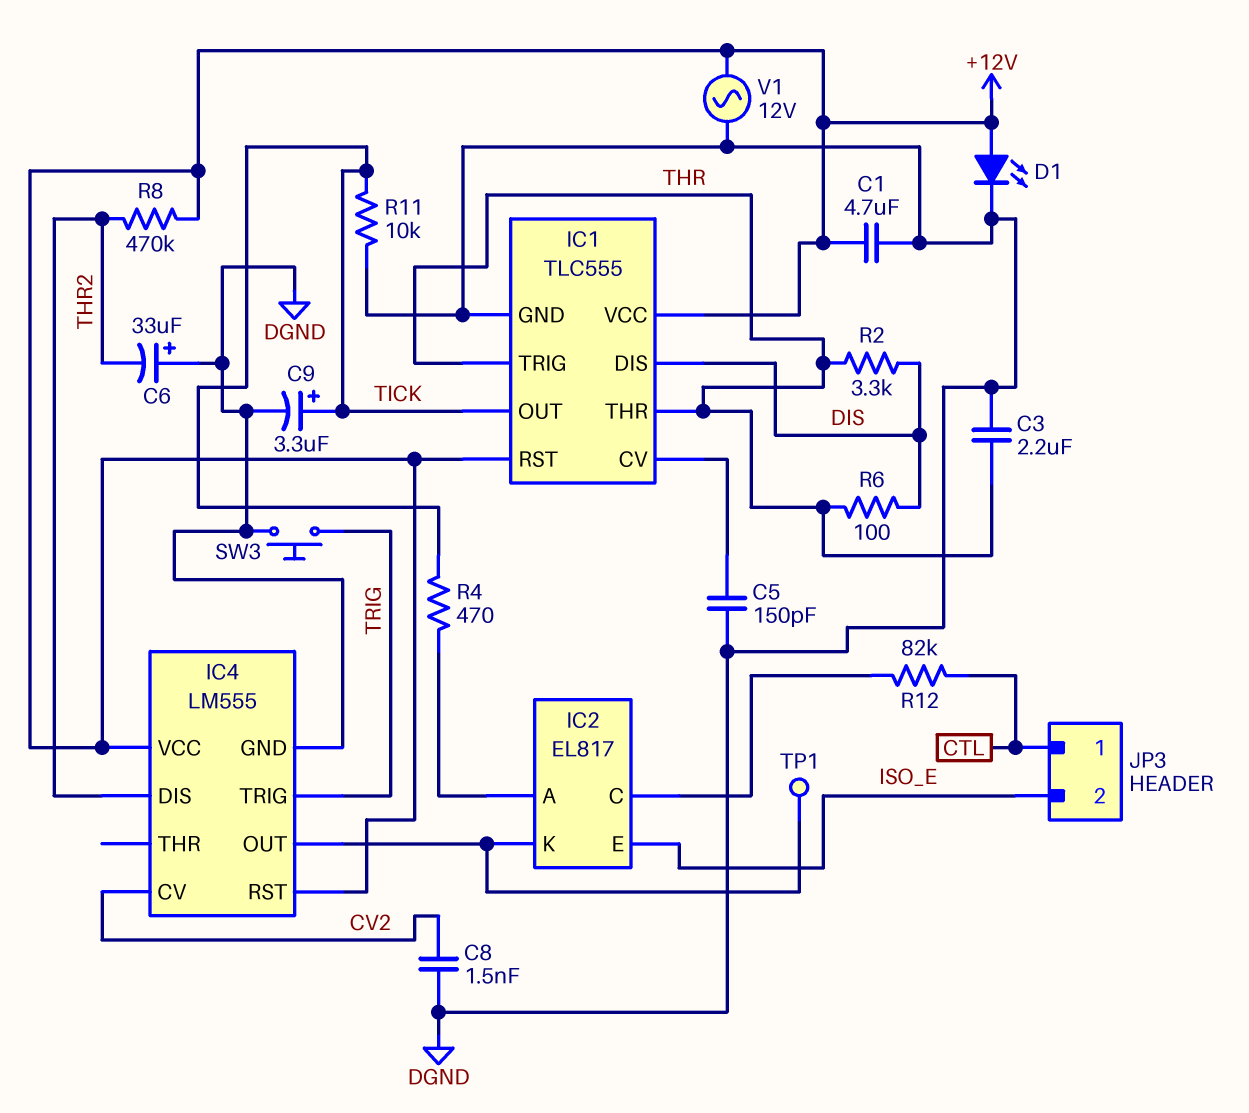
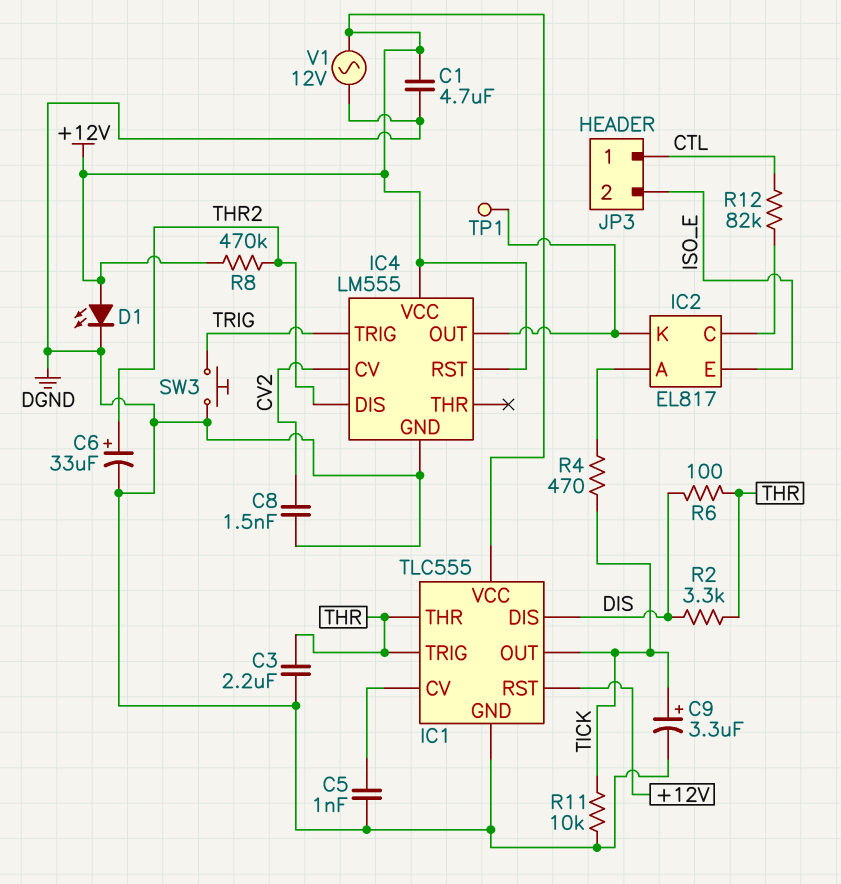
C5: 150pF (DGND, IC1/CV) -> 1nF (DGND, IC1/CV)
C6: 33uF (plus DGND, minus THR2) -> 33uF (plus THR2, minus DGND)

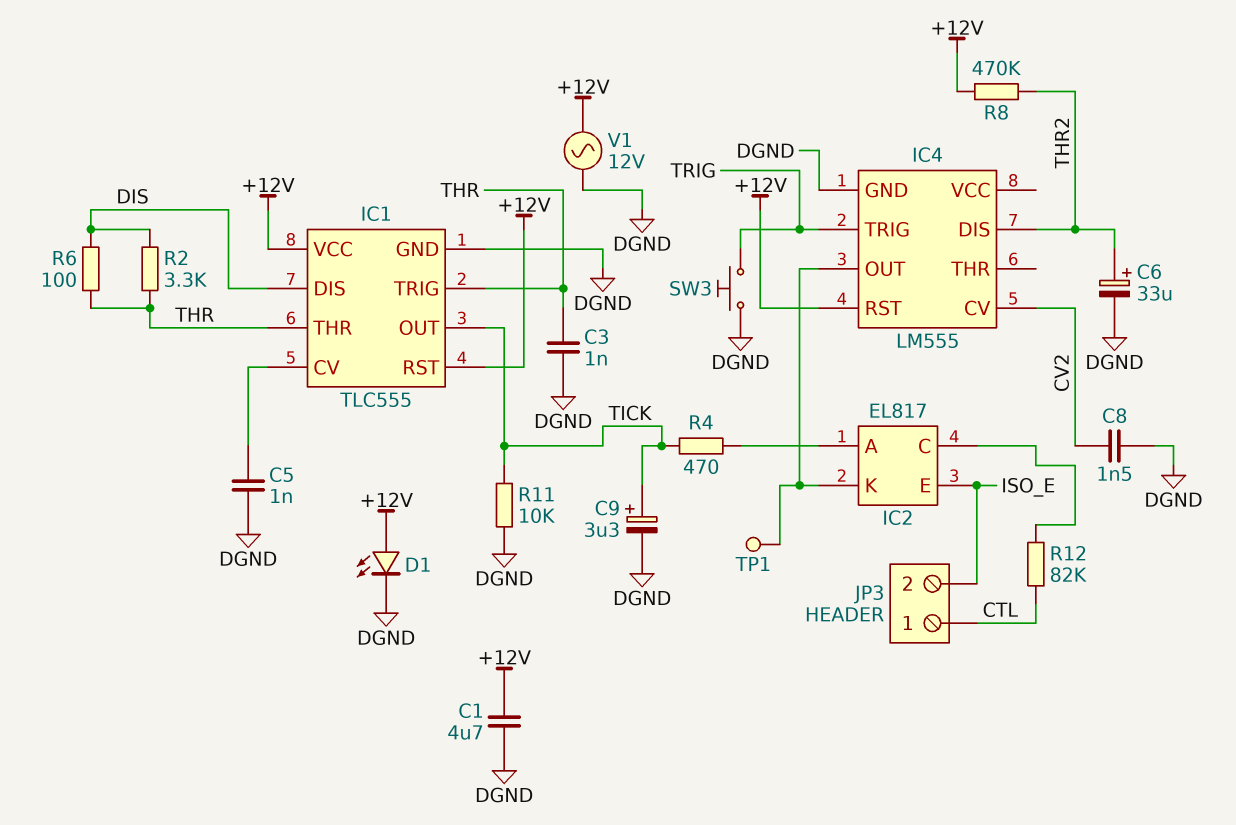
C3: 2.2uF (DGND, THR) -> 1nF (DGND, THR)
IC4 pin VCC: +12V -> none

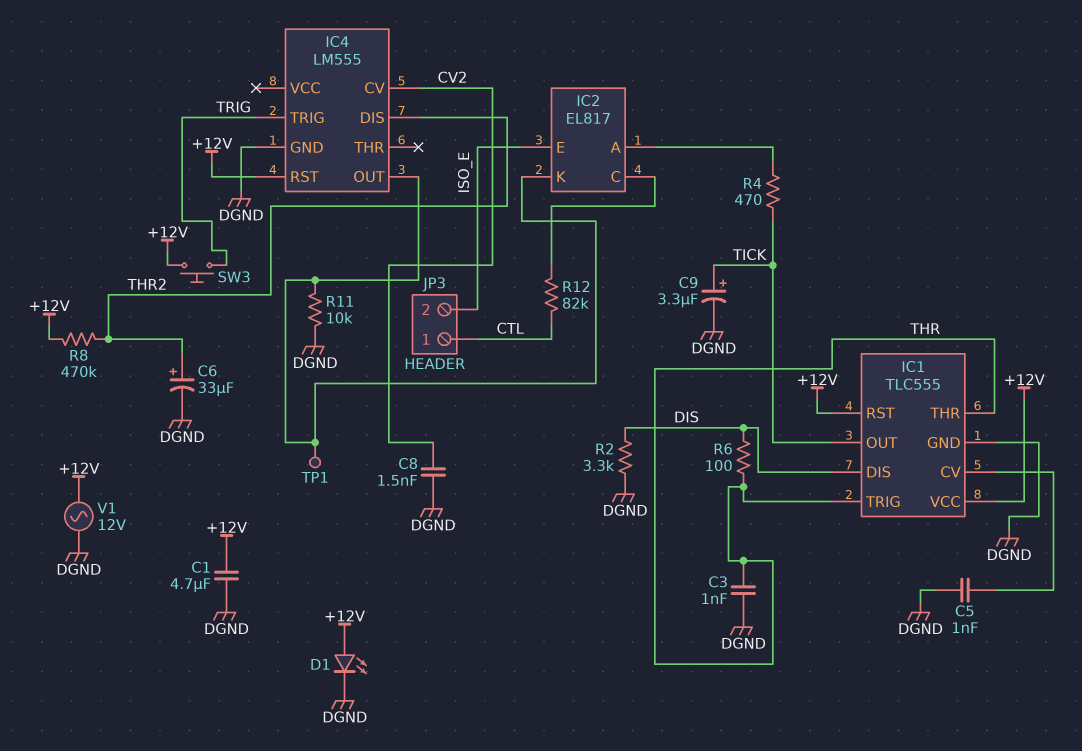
R2: 3.3k (DIS, THR) -> 3.3k (DGND, DIS)
R11: 10k (DGND, TICK) -> 10k (DGND, IC2/K)
SW3: button (DGND, TRIG) -> button (+12V, TRIG)

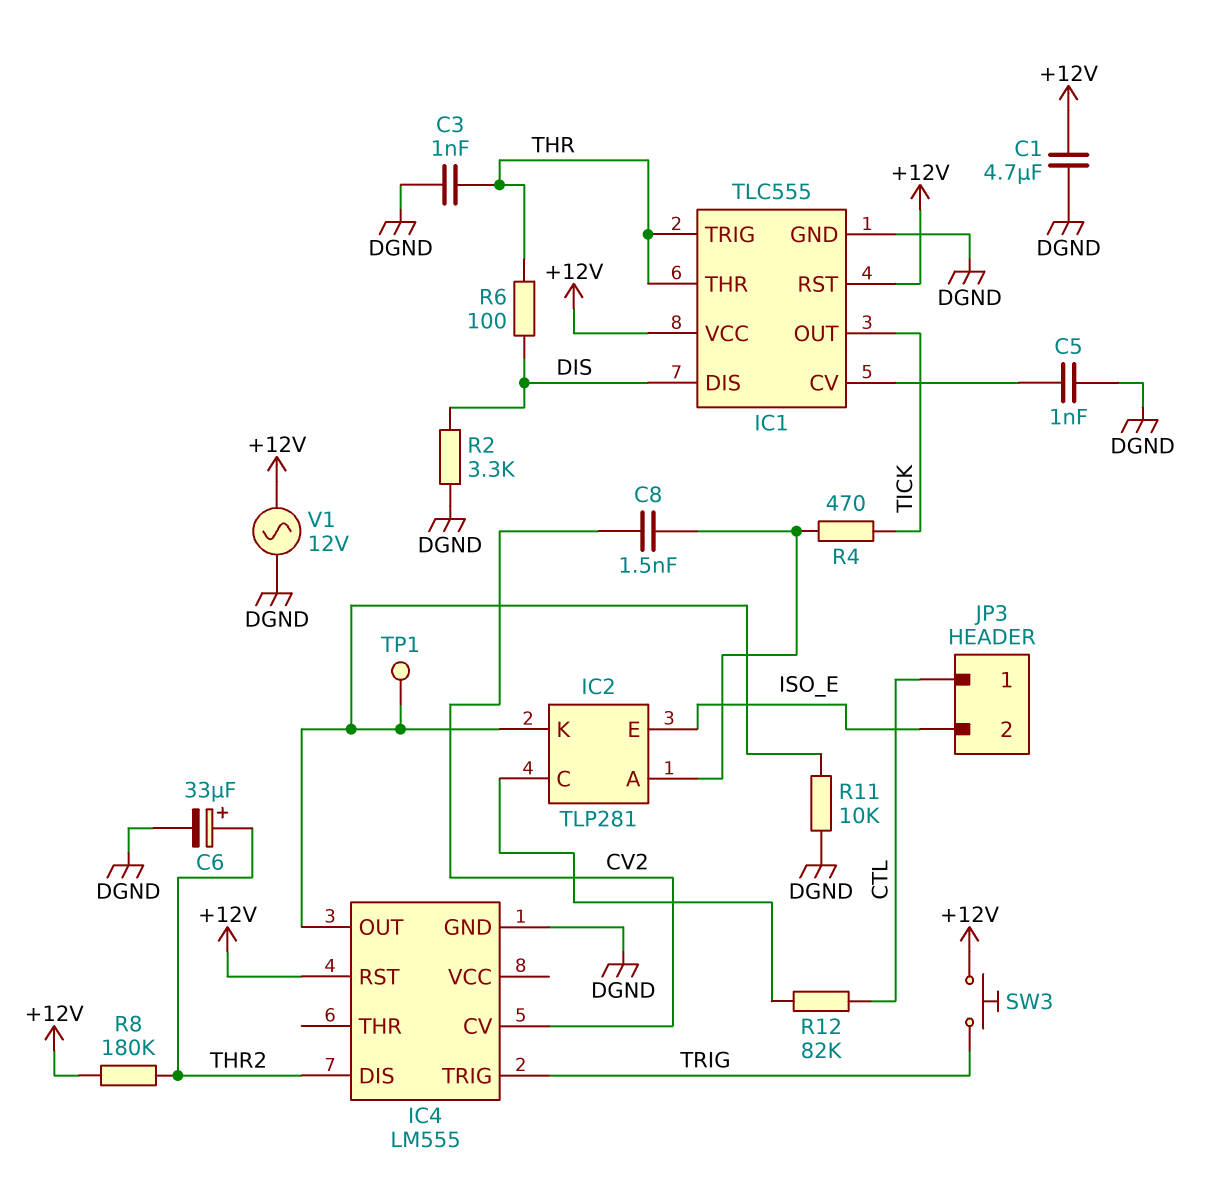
C8: 1.5nF (CV2, DGND) -> 1.5nF (CV2, IC2/A)
C9: 3.3uF (plus TICK, minus DGND) -> none
D1: LED (A +12V, K DGND) -> none
IC2: EL817 -> TLP281
R8: 470k (+12V, THR2) -> 180k (+12V, THR2)

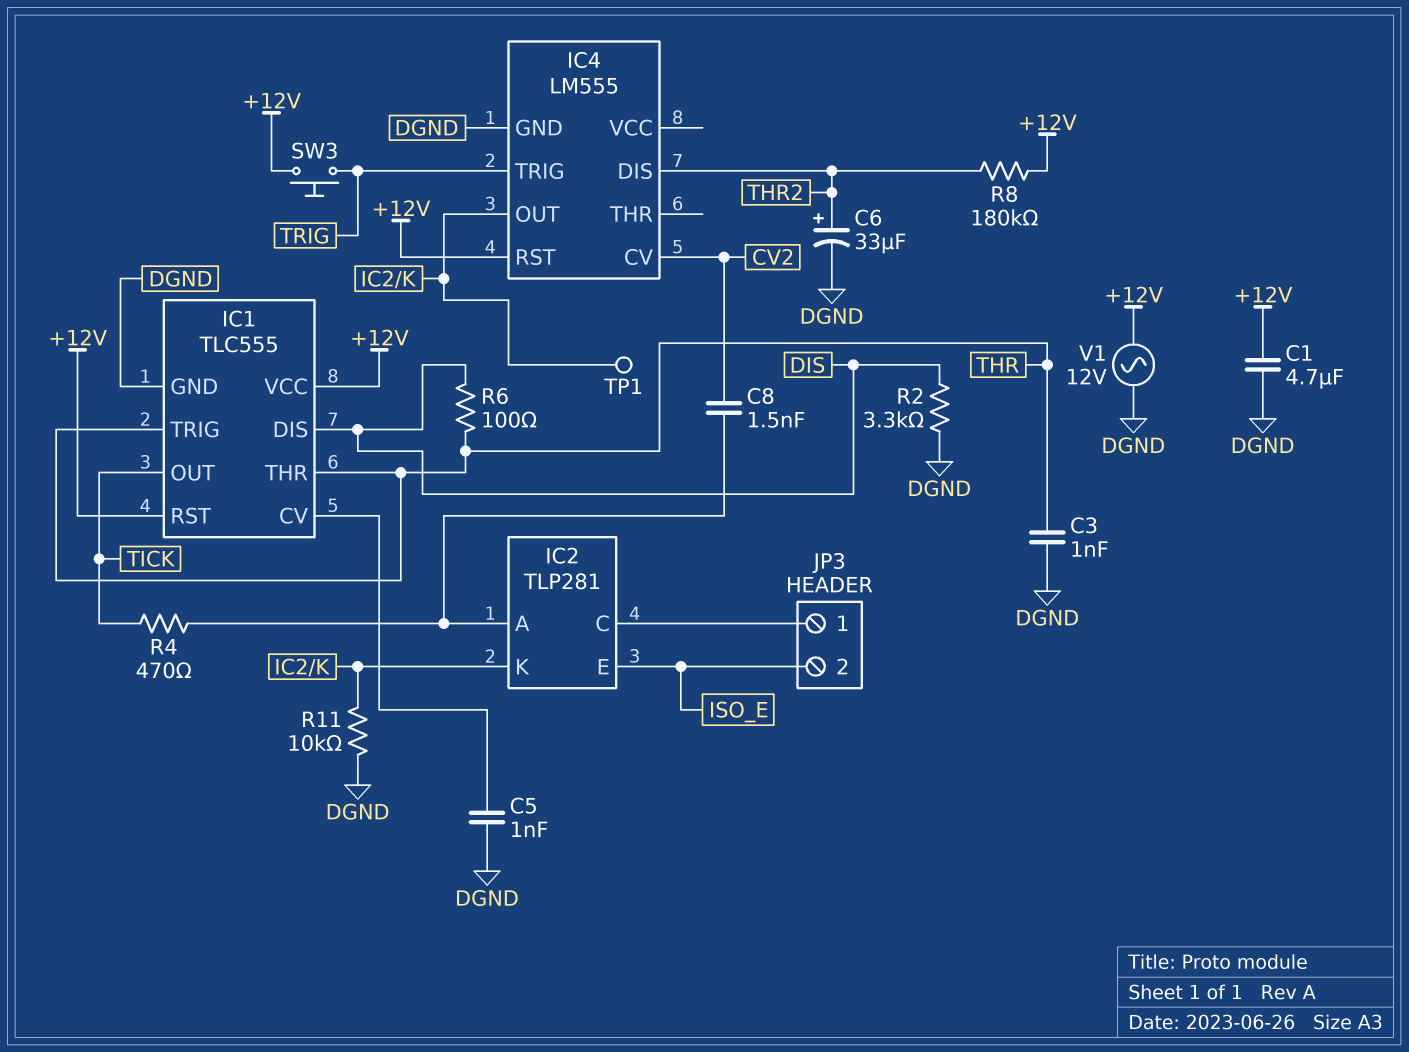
JP3 pin 1: CTL -> IC2/C
R12: 82k (CTL, IC2/C) -> none

